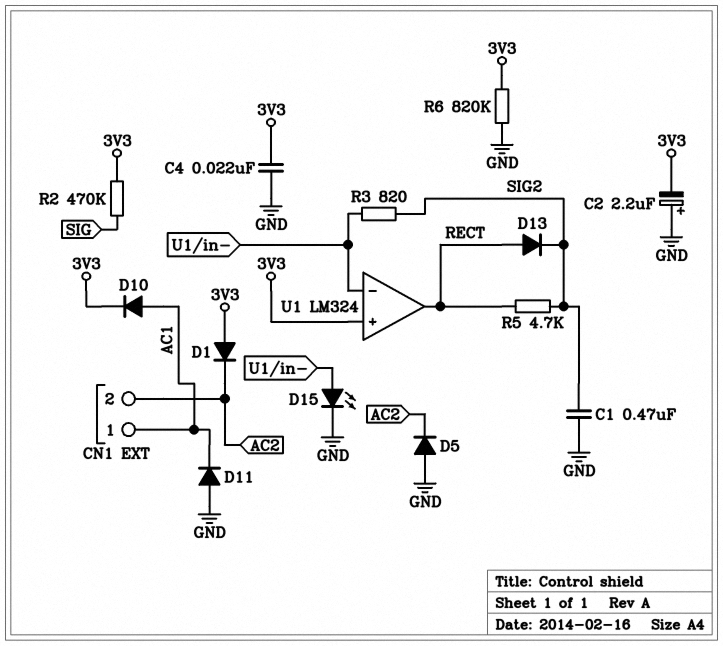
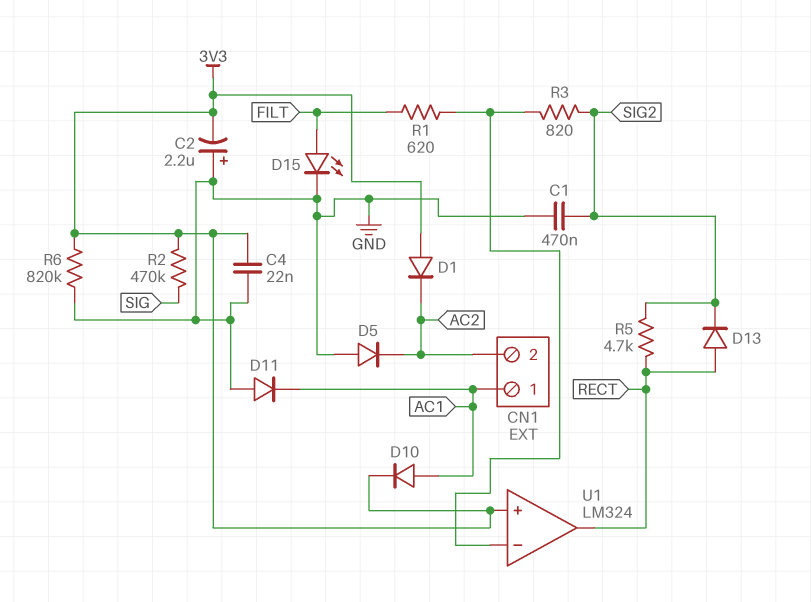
D15: LED (A U1/in-, K GND) -> LED (A FILT, K GND)
R1: none -> 620 (FILT, U1/in-)

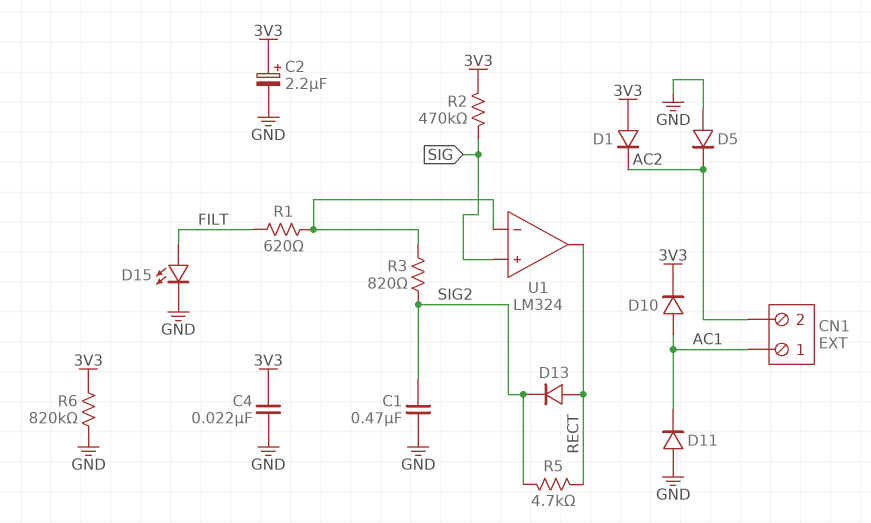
C2: 2.2uF (plus GND, minus 3V3) -> 2.2uF (plus 3V3, minus GND)
U1 pin in+: 3V3 -> SIG

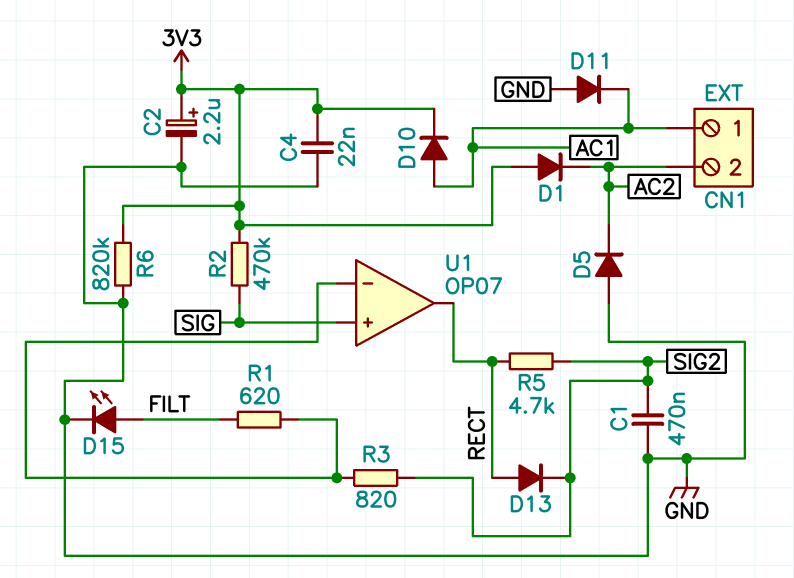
U1: LM324 -> OP07

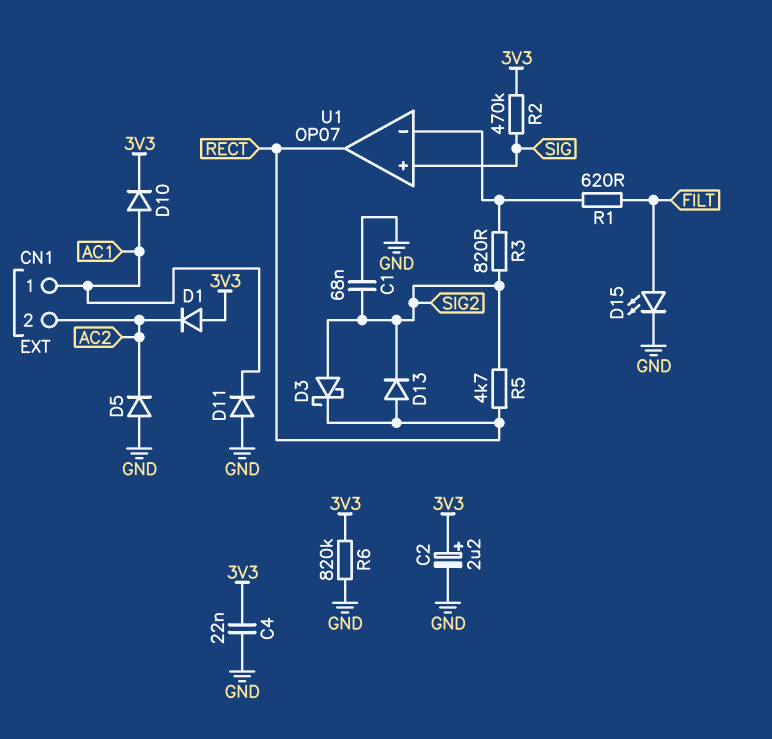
C1: 470nF (GND, SIG2) -> 68nF (GND, SIG2)
D3: none -> schottky (A SIG2, K RECT)

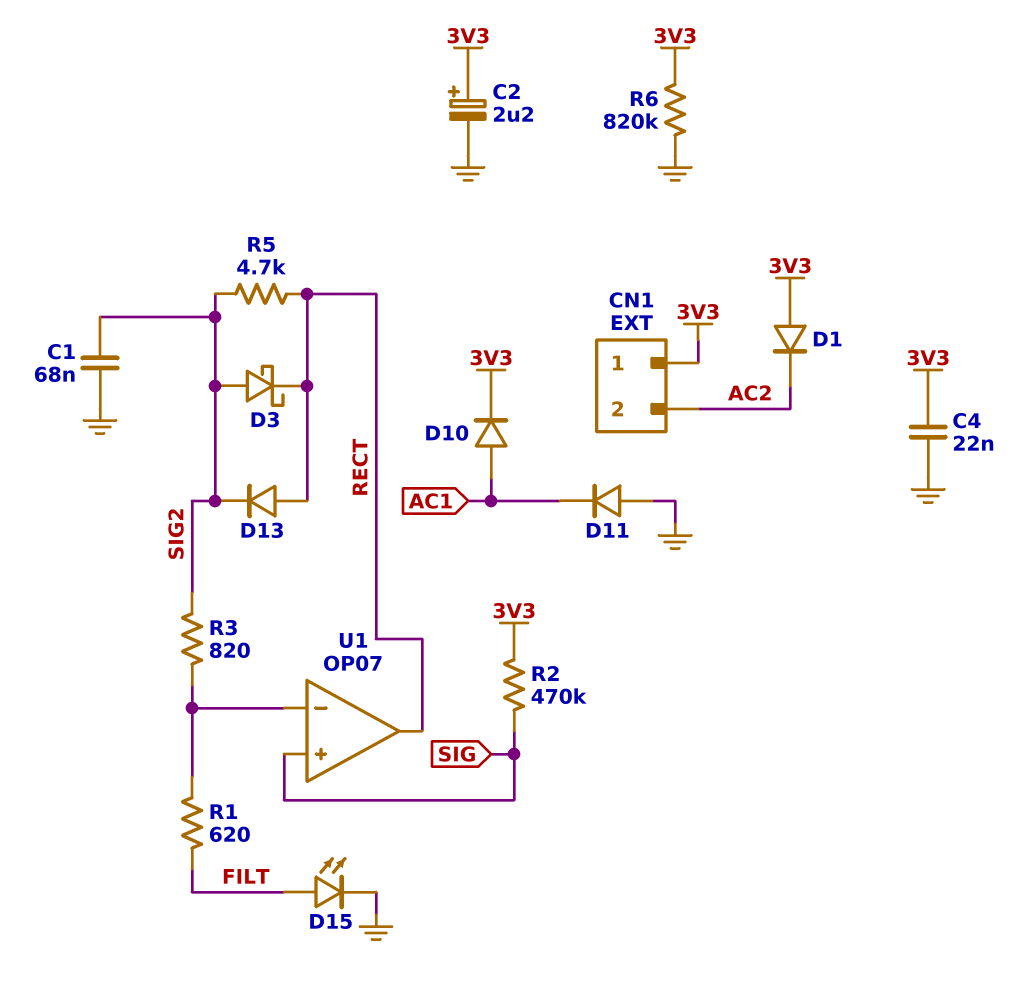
CN1 pin 1: AC1 -> 3V3
D5: diode (A GND, K AC2) -> none

